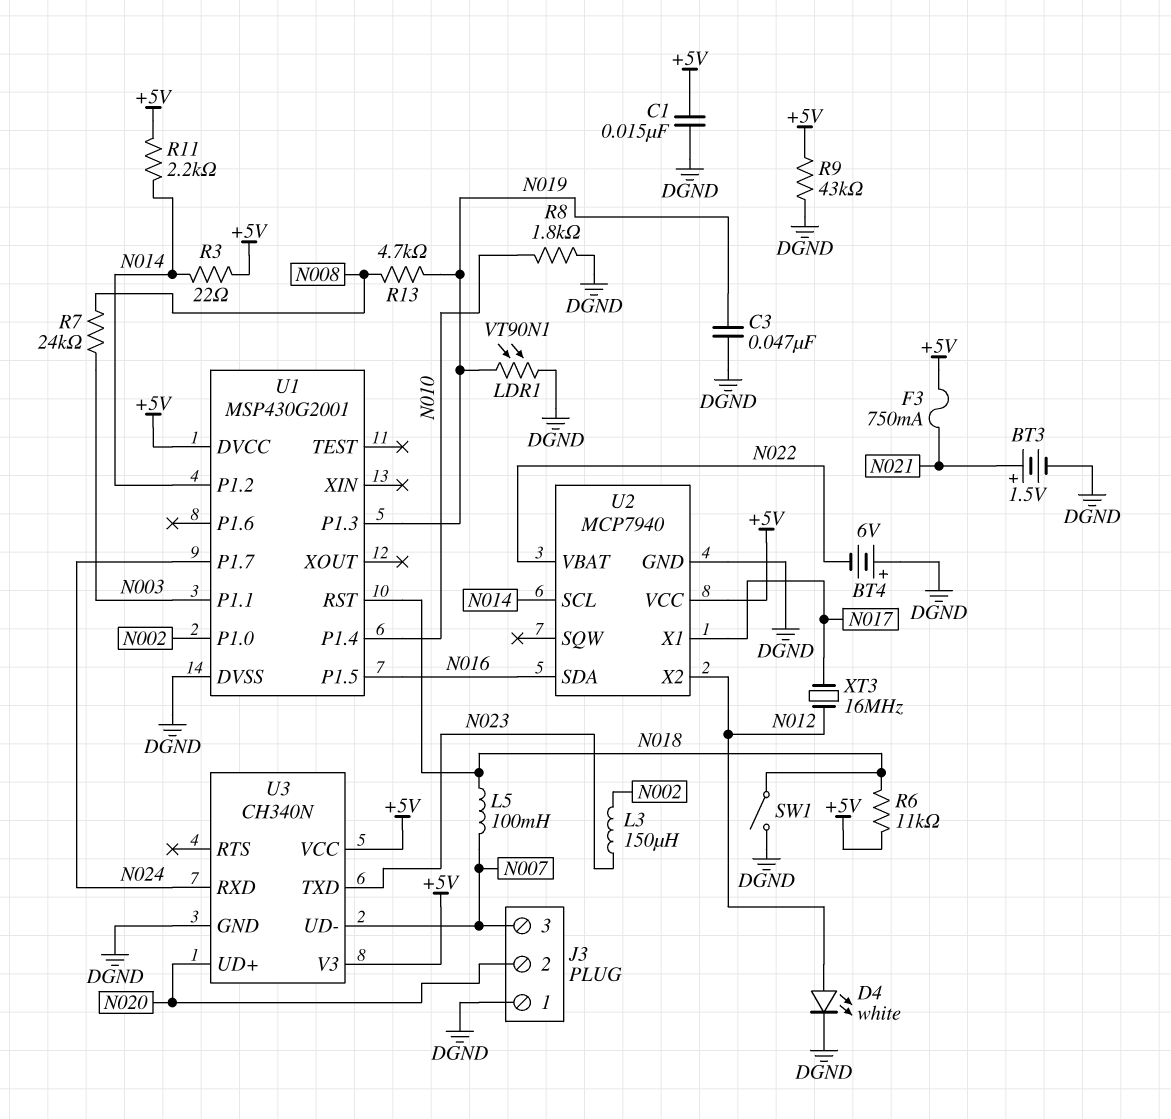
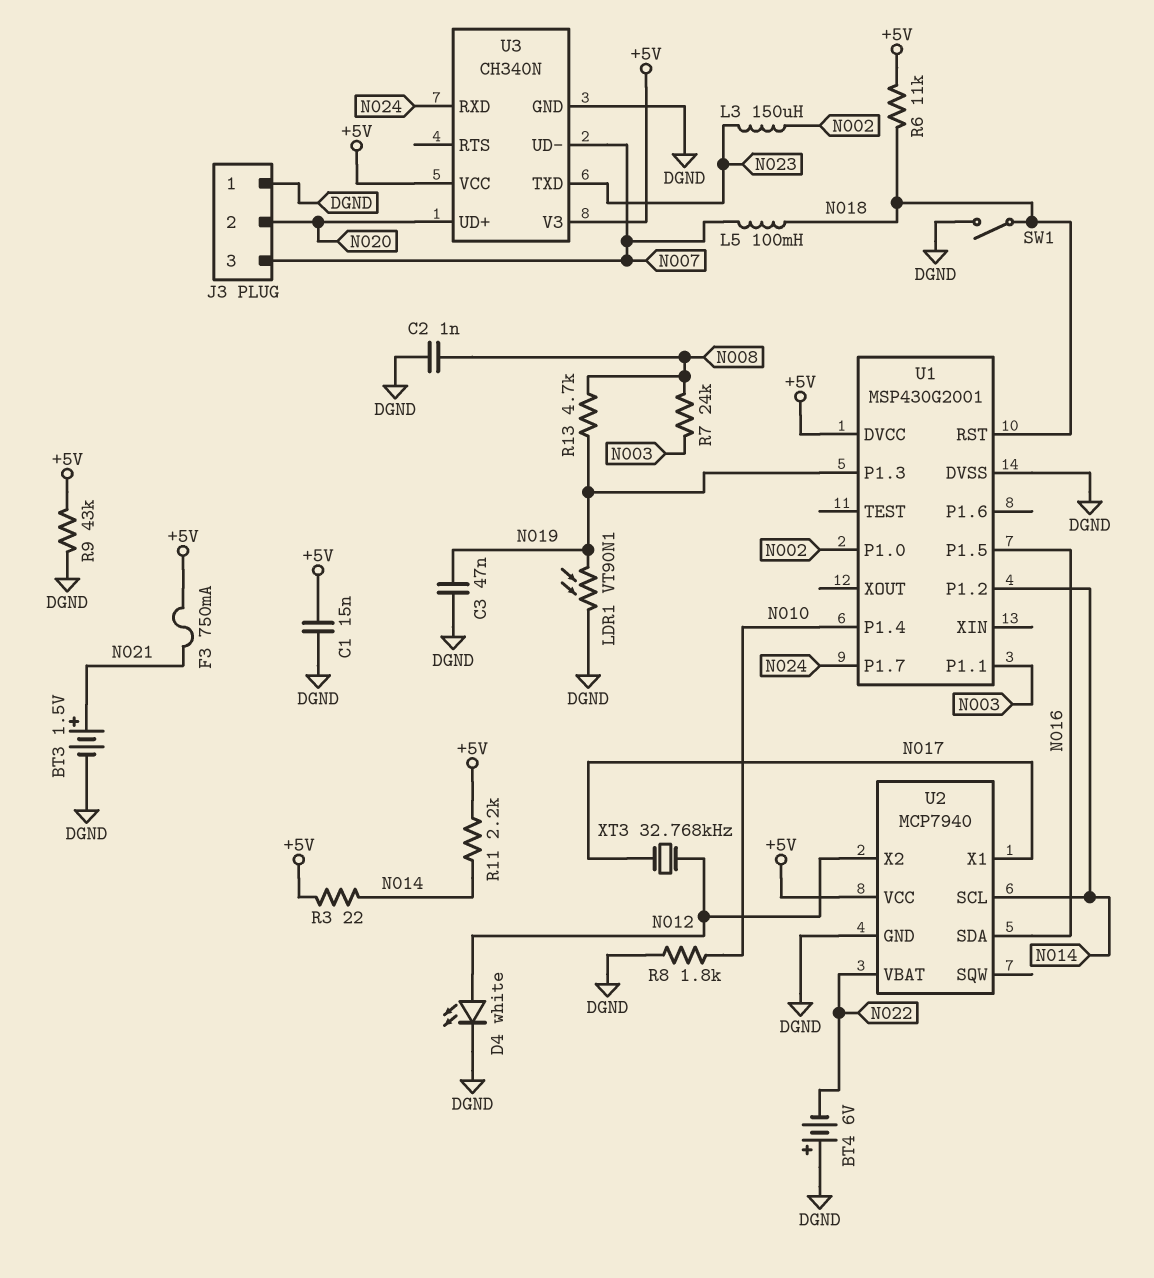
C2: none -> 1nF (DGND, N008)
XT3: 16MHz (N012, N017) -> 32.768kHz (N012, N017)

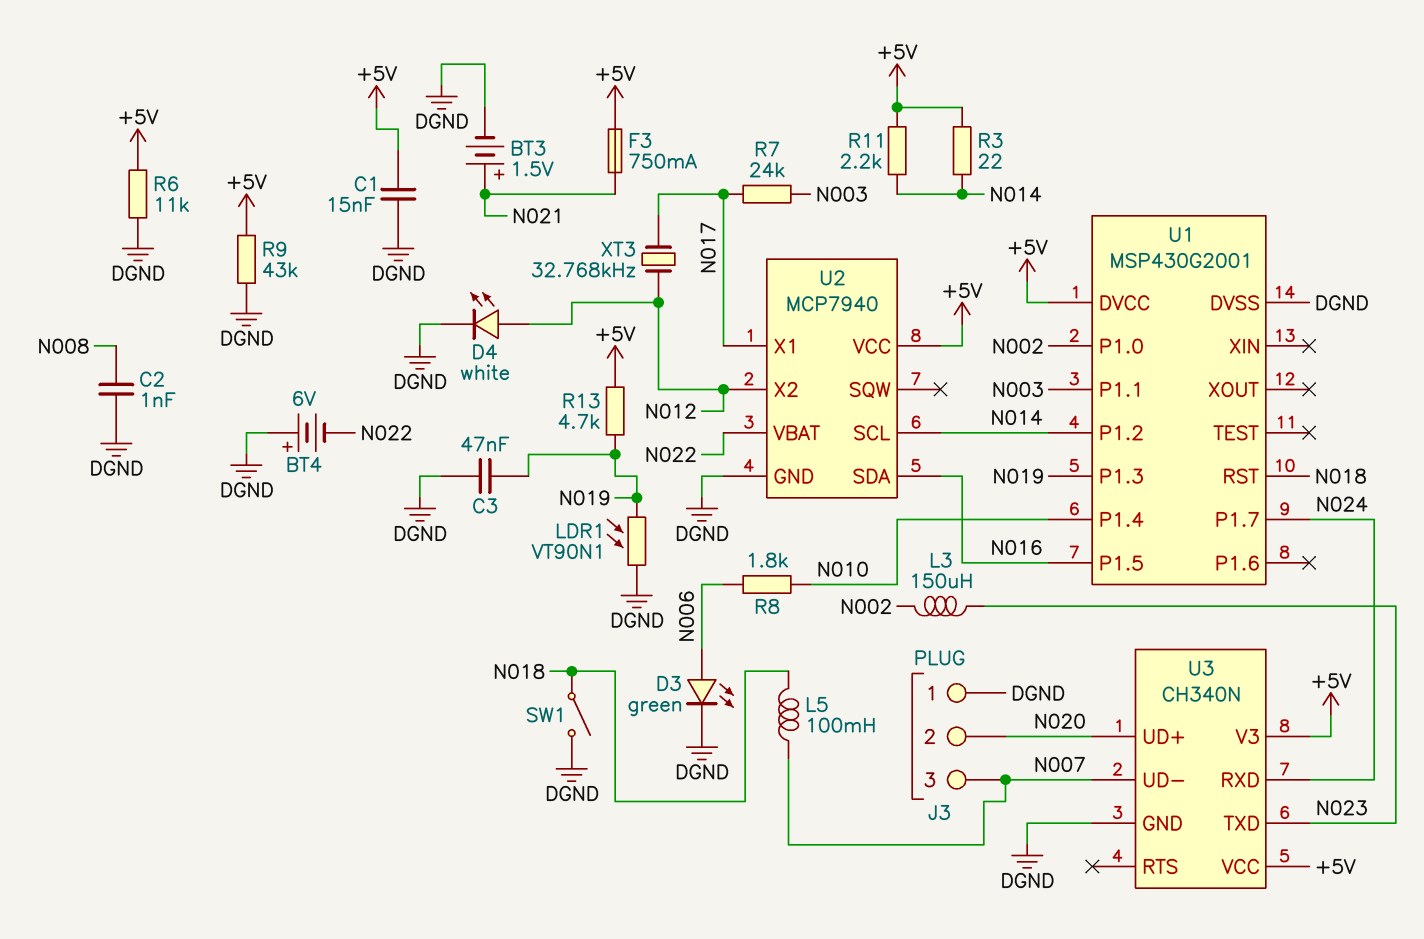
D3: none -> LED green (A N006, K DGND)
R6: 11k (+5V, N018) -> 11k (+5V, DGND)
R7: 24k (N003, N008) -> 24k (N003, N017)
R8: 1.8k (DGND, N010) -> 1.8k (N006, N010)
R13: 4.7k (N008, N019) -> 4.7k (+5V, N019)

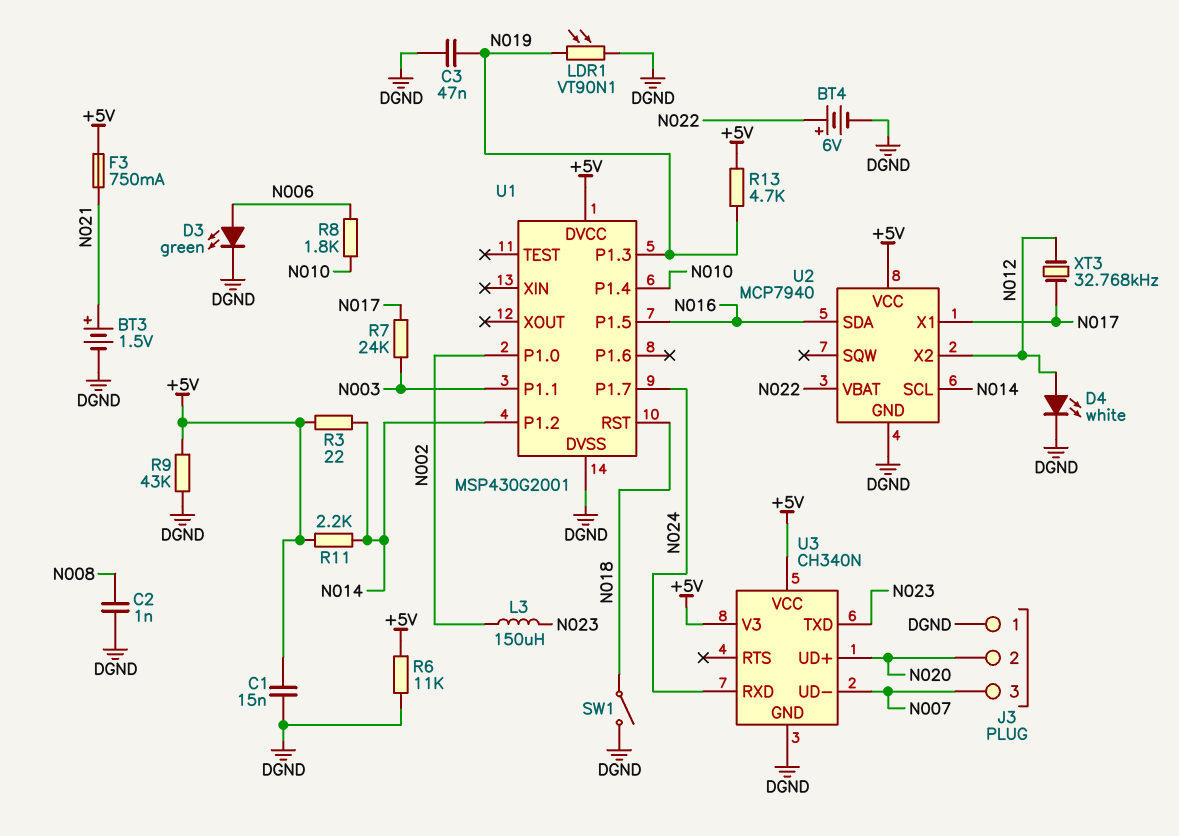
BT4: 6V (plus DGND, minus N022) -> 6V (plus N022, minus DGND)
L5: 100mH (N007, N018) -> none

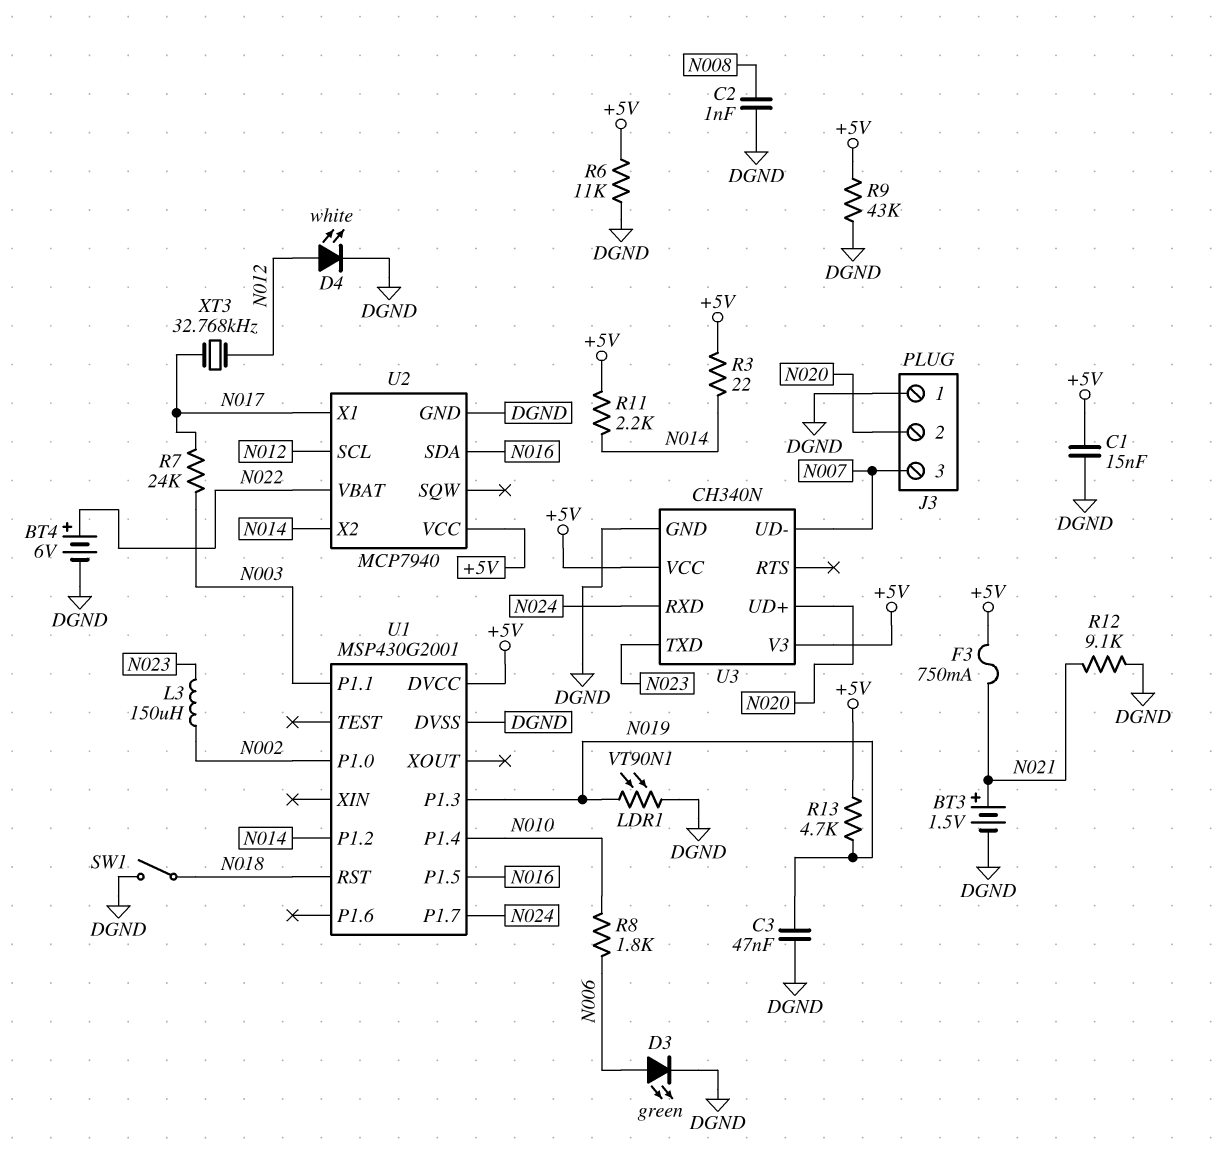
R12: none -> 9.1k (DGND, N021)
U2 pin SCL: N014 -> N012
U2 pin X2: N012 -> N014

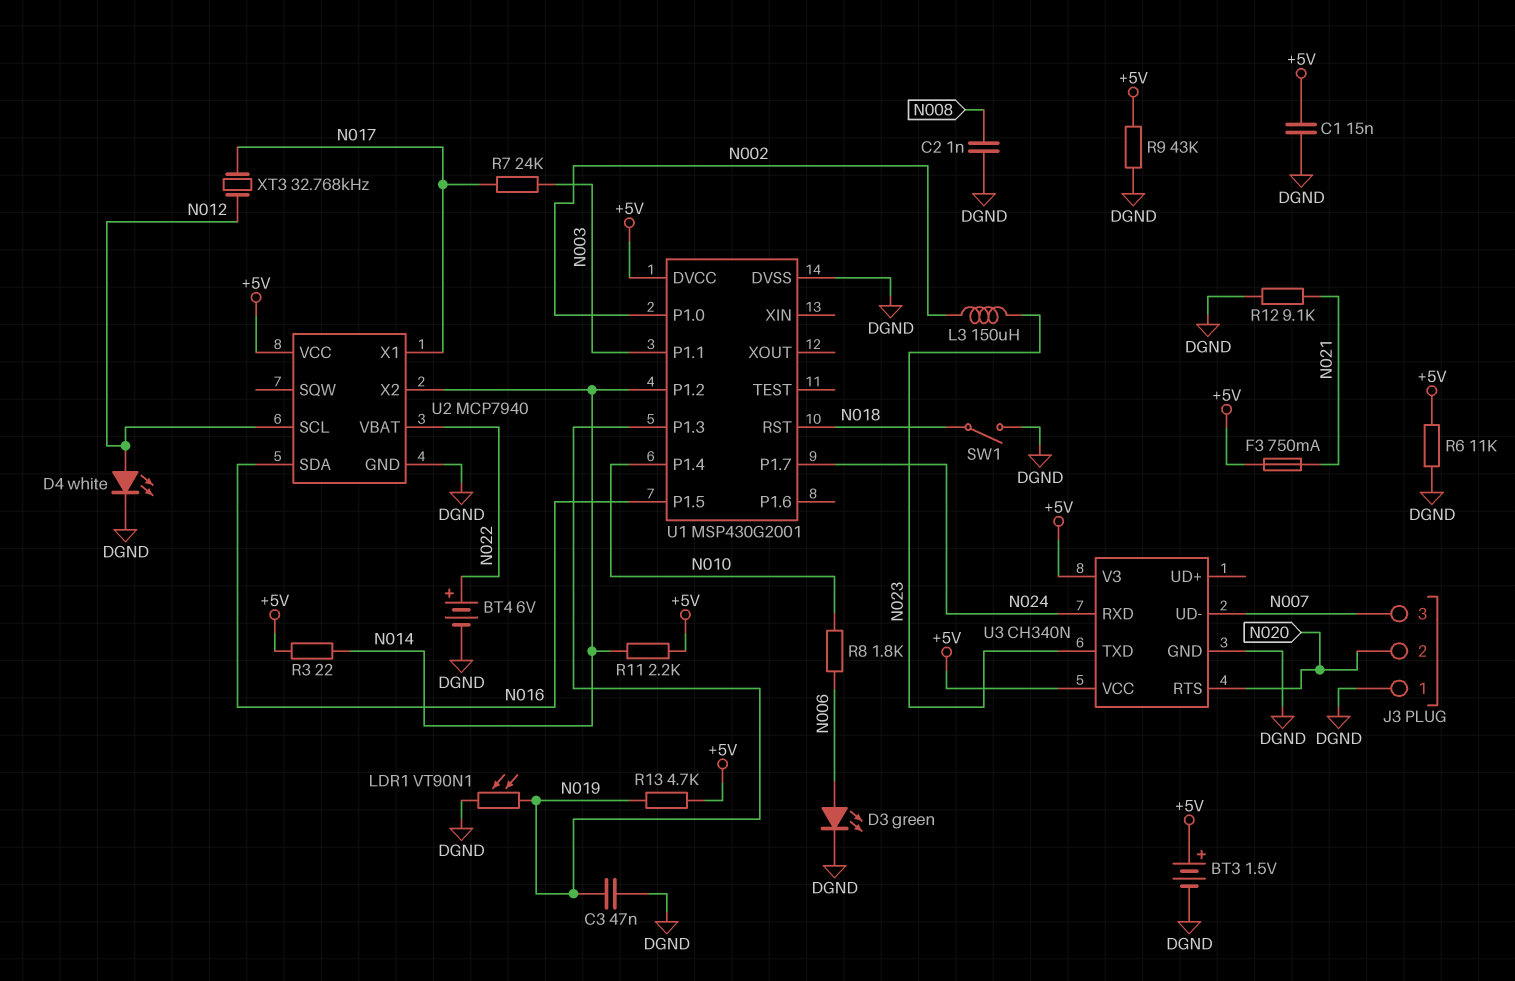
BT3: 1.5V (plus N021, minus DGND) -> 1.5V (plus +5V, minus DGND)
U3 pin RTS: none -> N020
U3 pin UD+: N020 -> none

